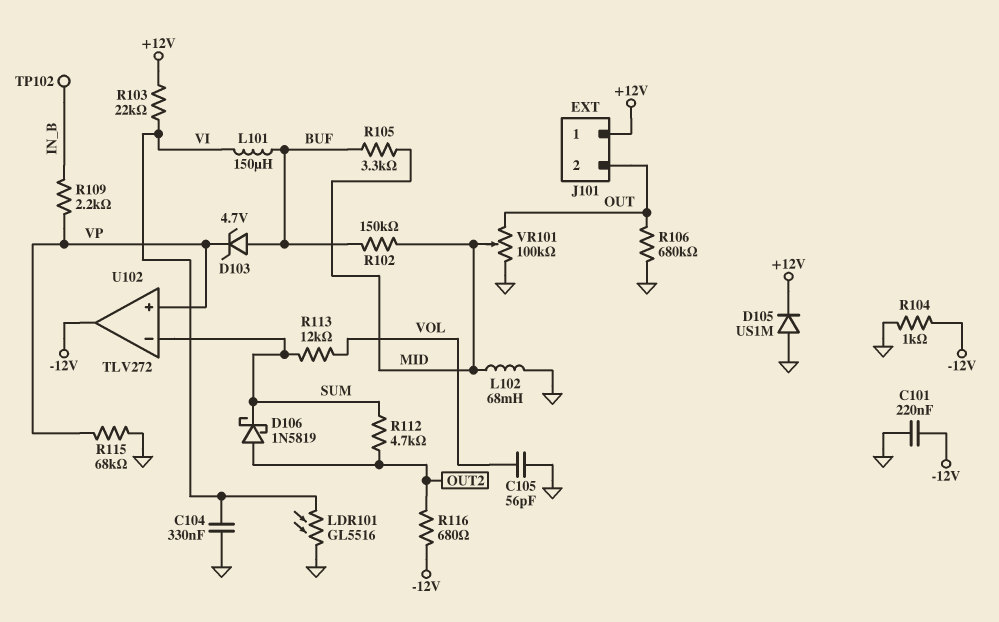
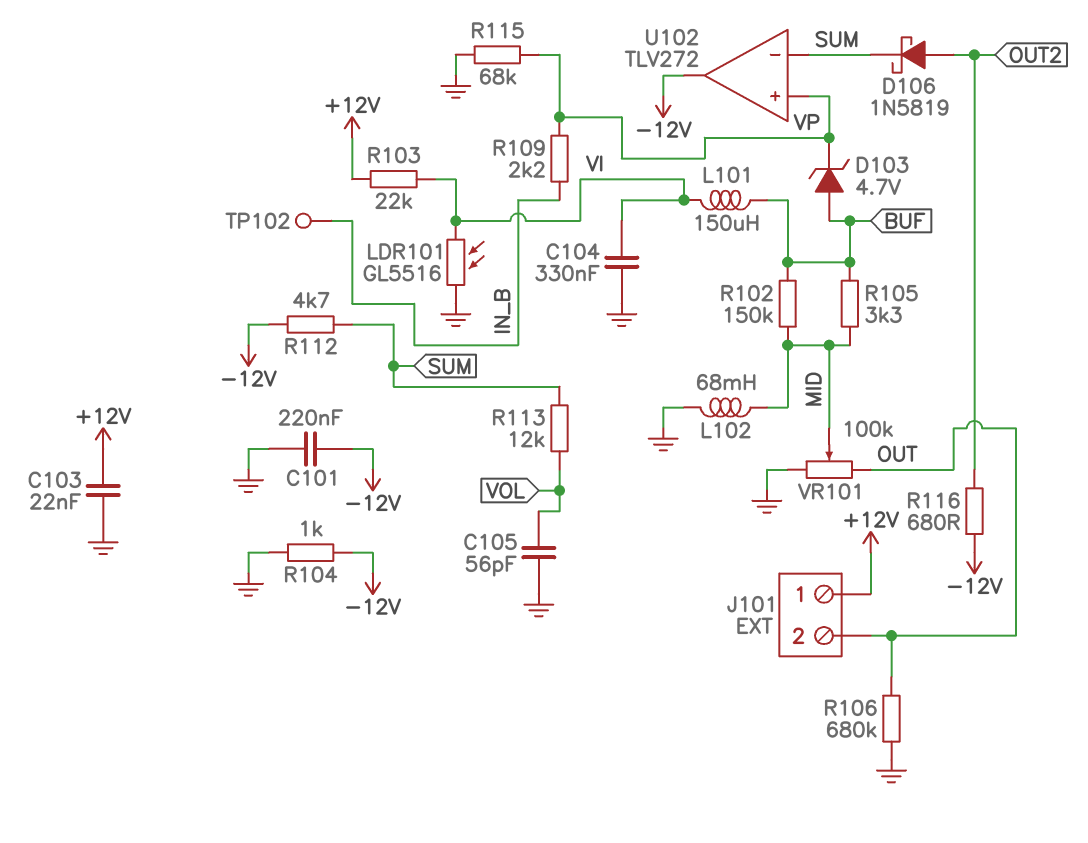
C103: none -> 22nF (+12V, GND)
D105: diode US1M (A GND, K +12V) -> none
R112: 4.7k (OUT2, SUM) -> 4.7k (-12V, SUM)

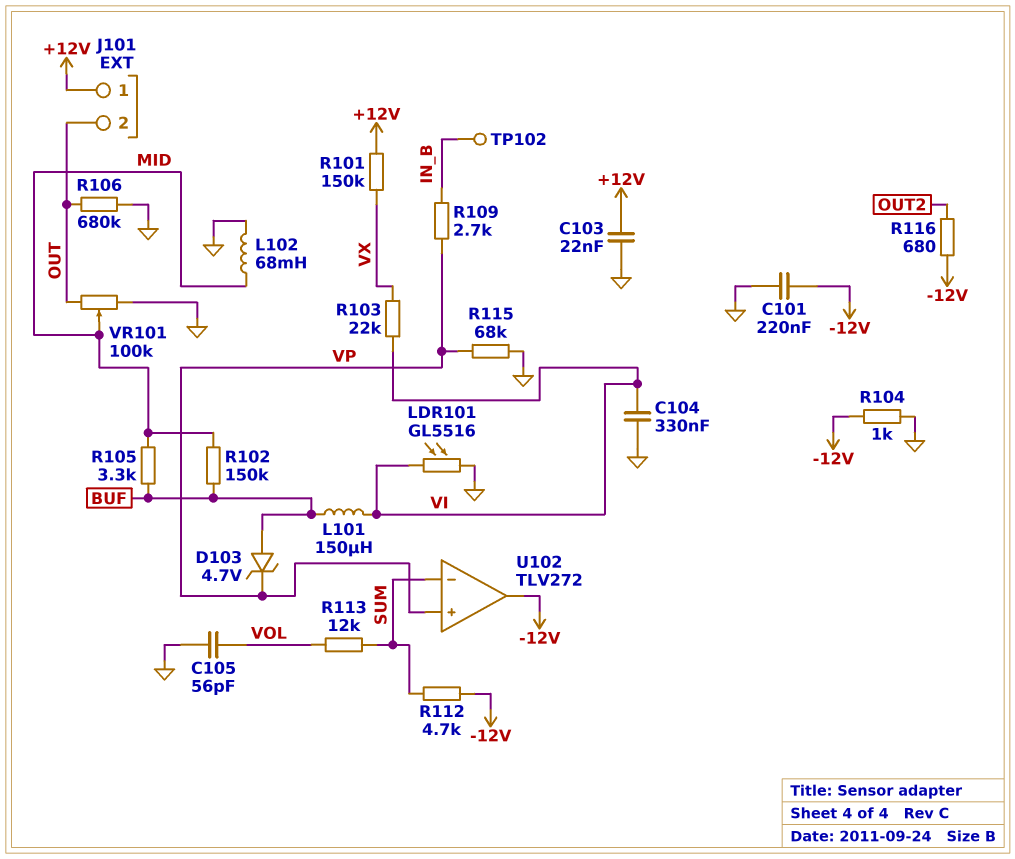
D106: schottky 1N5819 (A OUT2, K SUM) -> none
R101: none -> 150k (+12V, VX)
R103: 22k (+12V, VI) -> 22k (VI, VX)
R109: 2.2k (IN_B, VP) -> 2.7k (IN_B, VP)

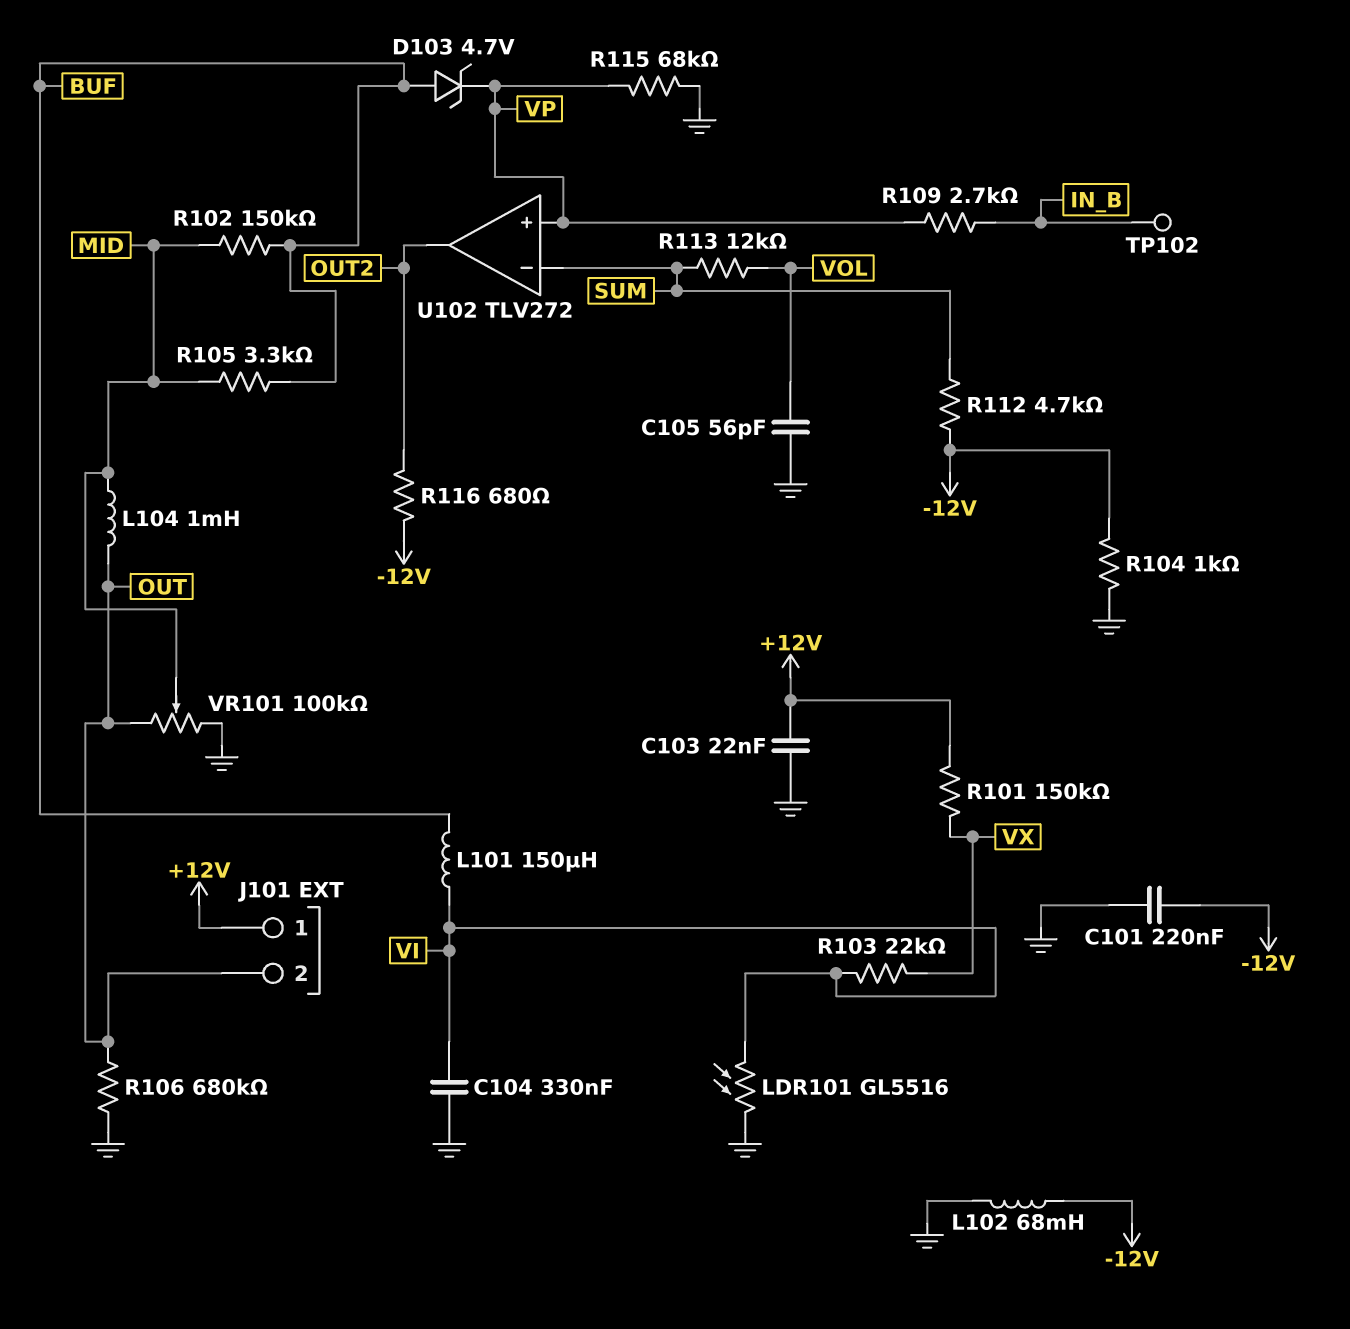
L102: 68mH (GND, MID) -> 68mH (-12V, GND)
L104: none -> 1mH (MID, OUT)
U102 pin out: -12V -> OUT2

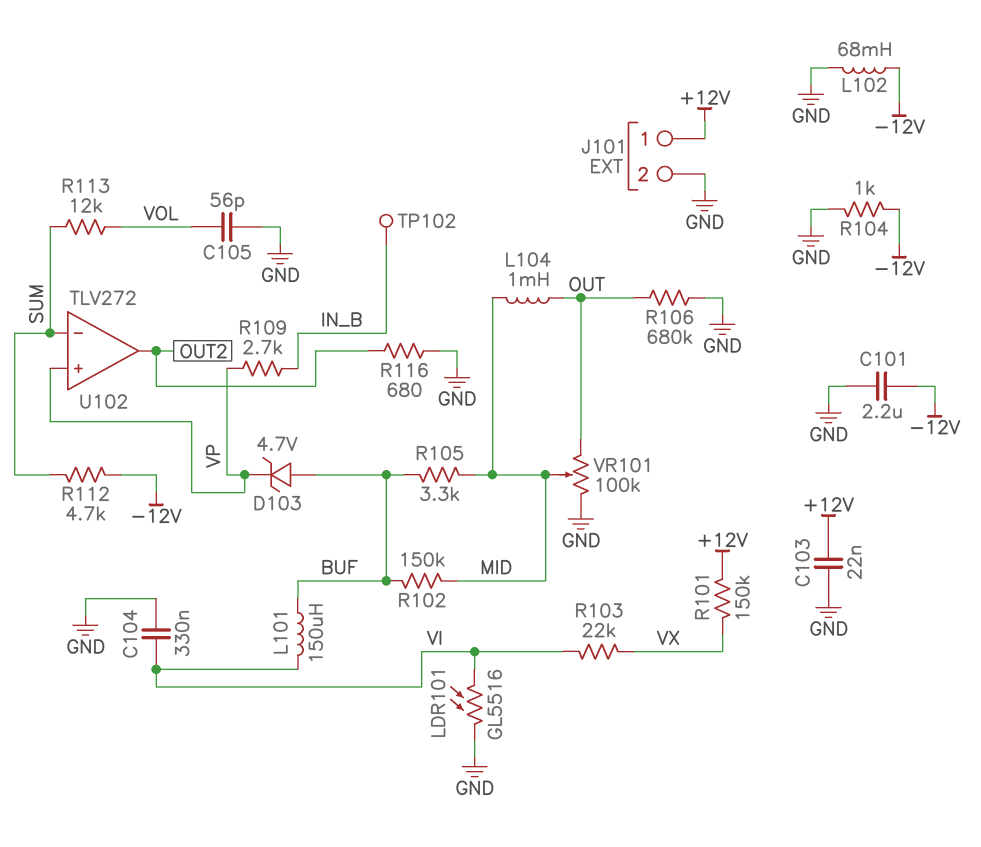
C101: 220nF (-12V, GND) -> 2.2uF (-12V, GND)
J101 pin 2: OUT -> GND
R115: 68k (GND, VP) -> none
R116: 680 (-12V, OUT2) -> 680 (GND, OUT2)

